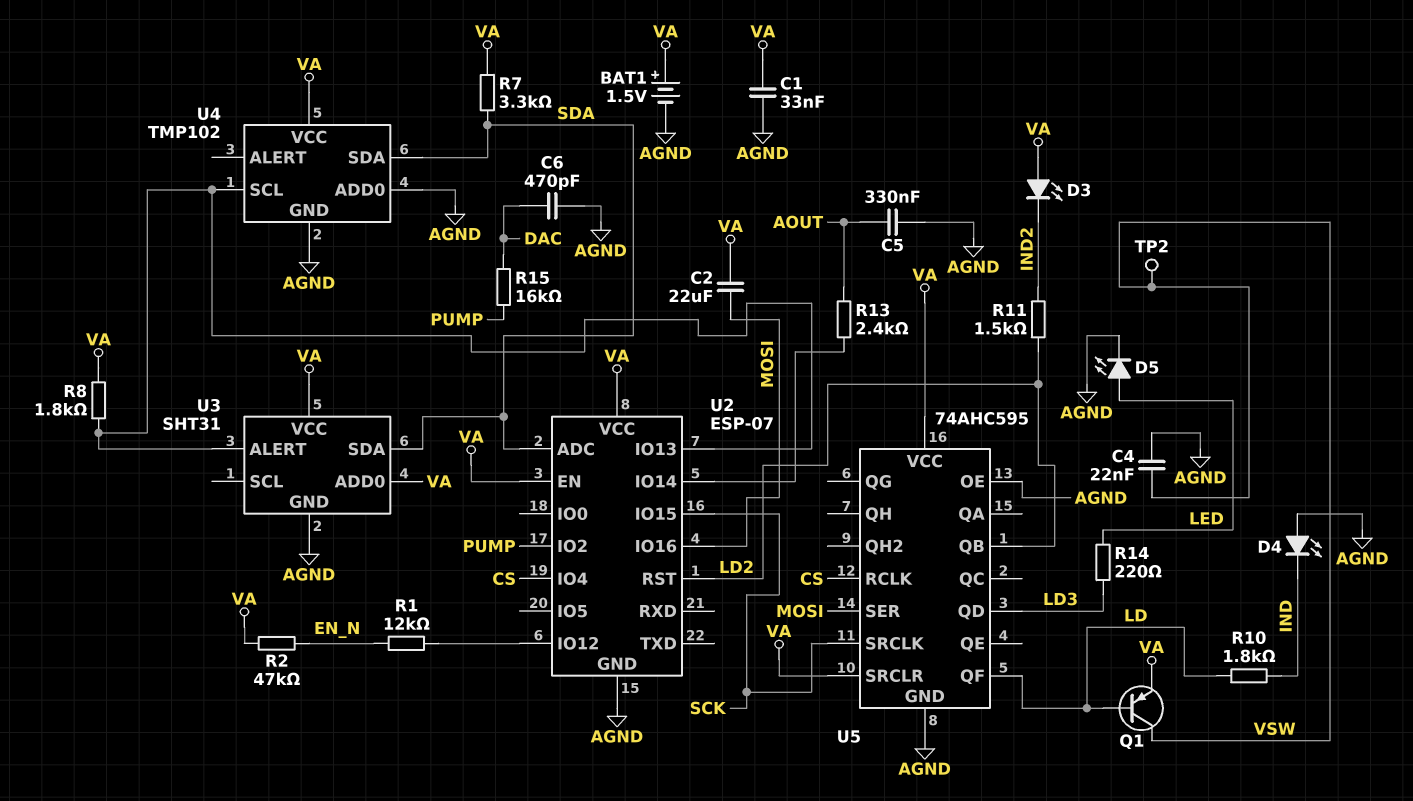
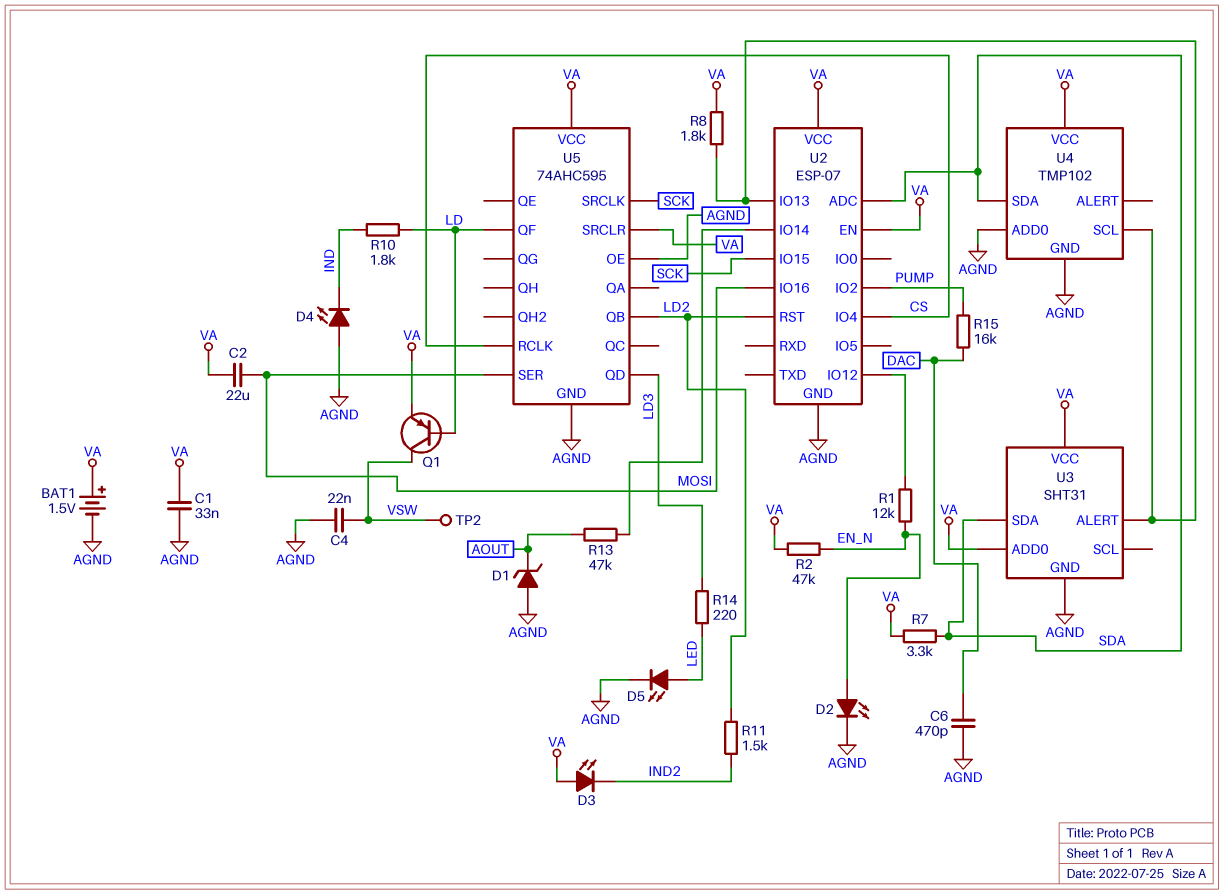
C5: 330nF (AGND, AOUT) -> none
D1: none -> zener (A AGND, K AOUT)
D2: none -> LED (A EN_N, K AGND)
R13: 2.4k (AOUT, U2/IO14) -> 47k (AOUT, U2/IO14)

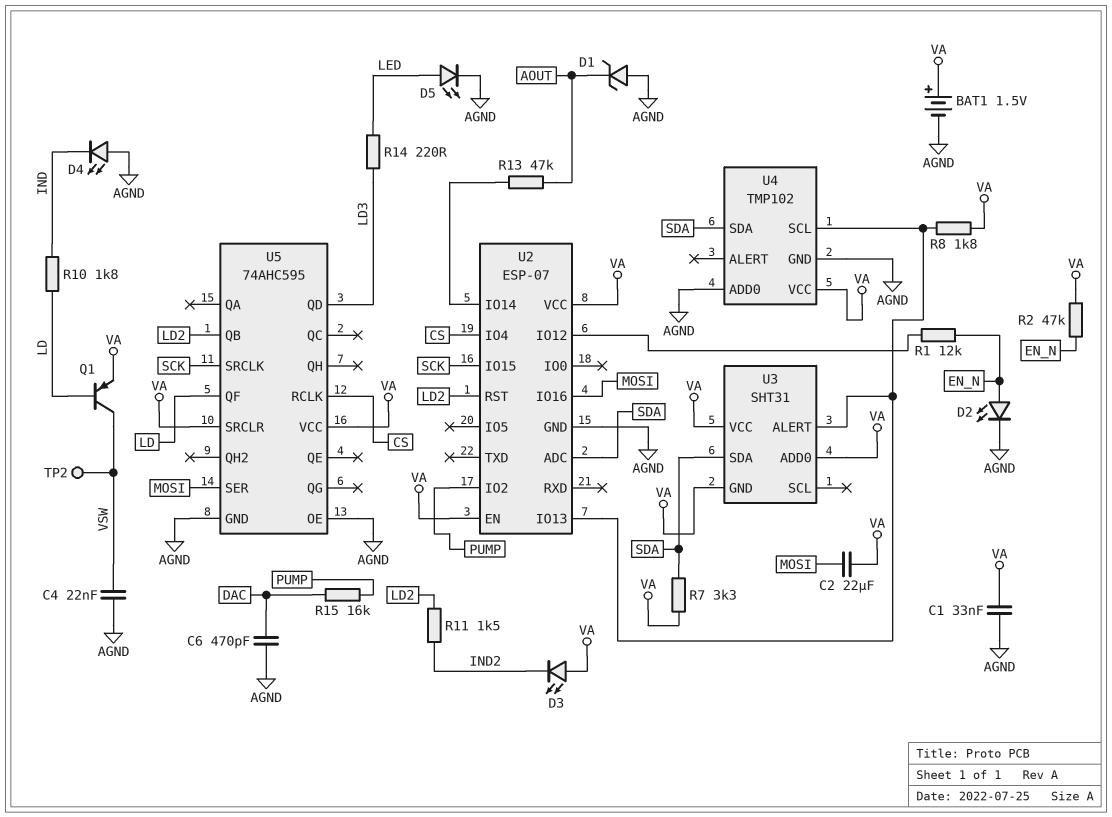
U3 pin GND: AGND -> VA

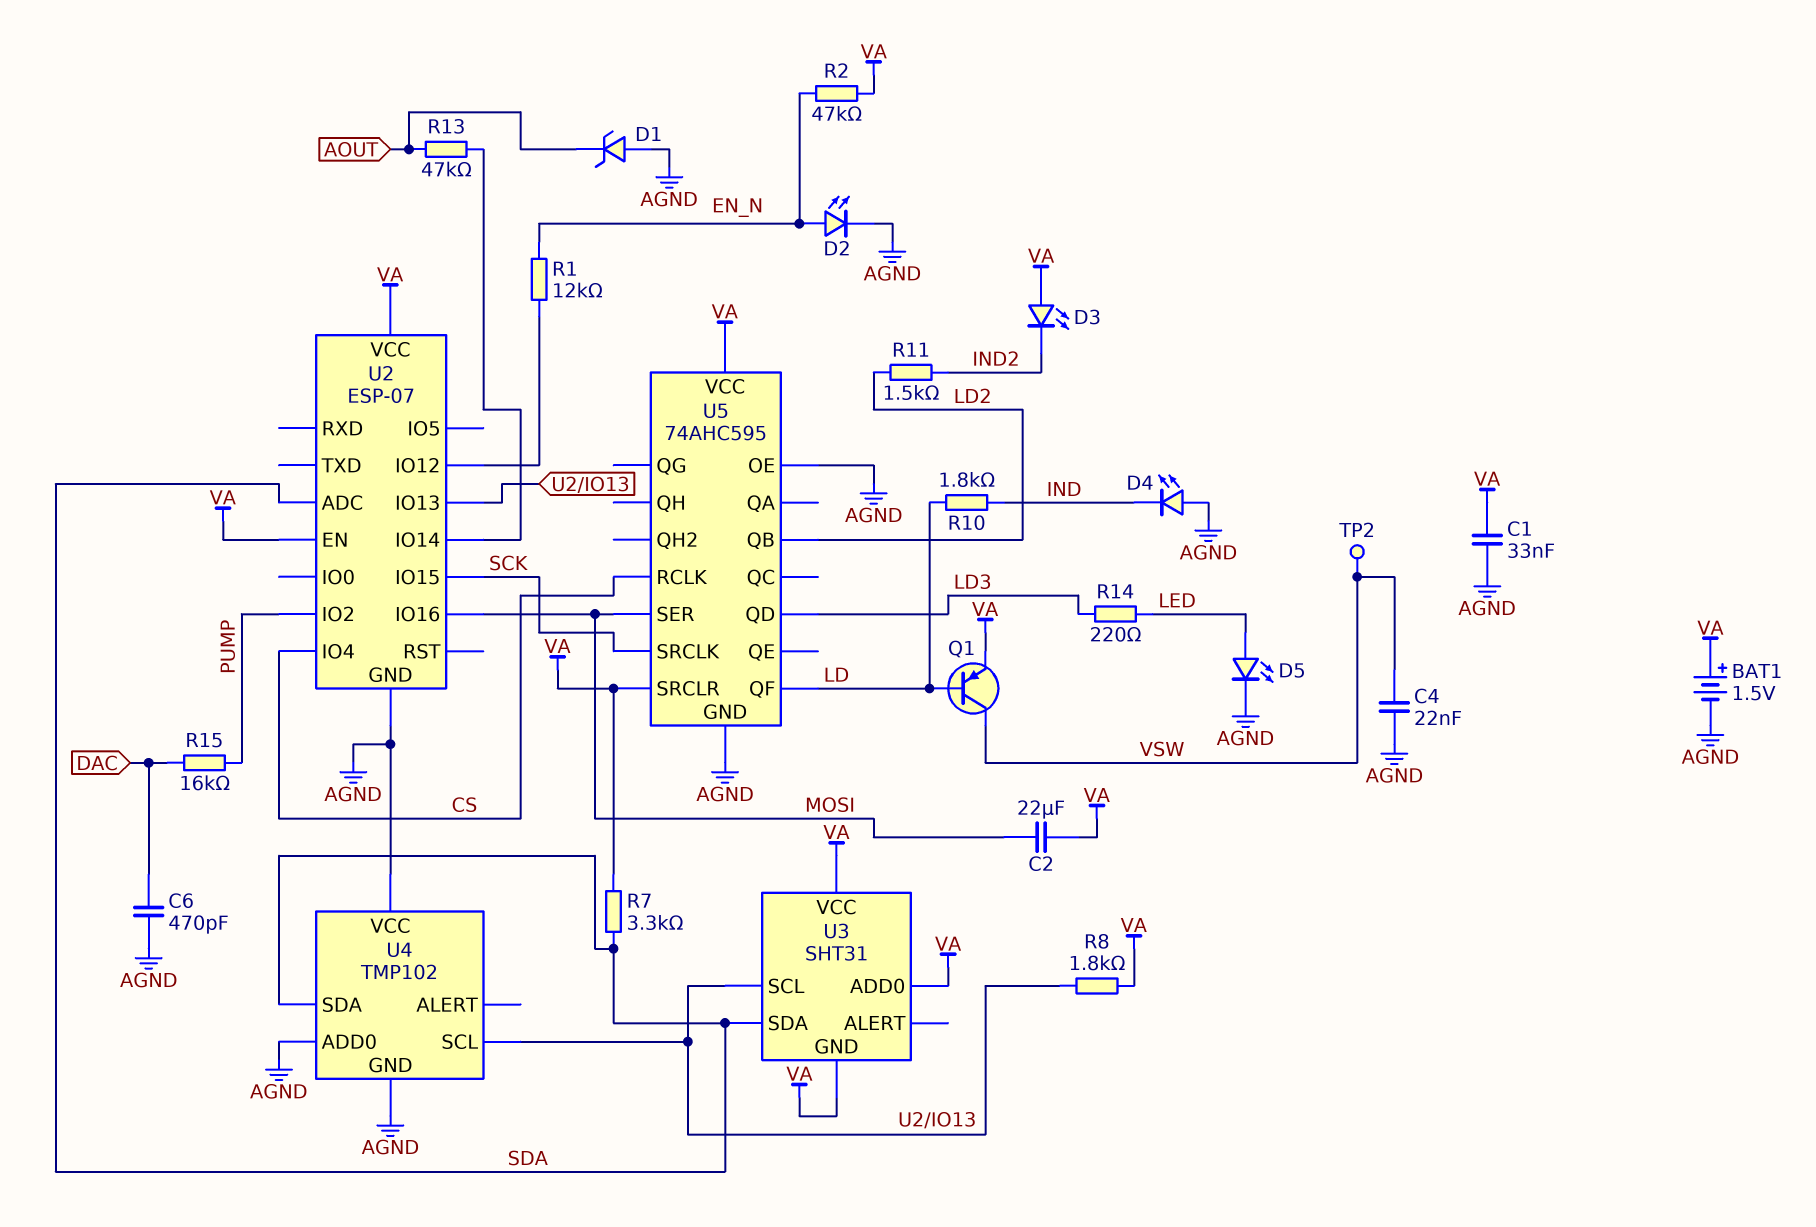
U2 pin RST: LD2 -> none
U3 pin ALERT: U2/IO13 -> none
U3 pin SCL: none -> U2/IO13
U4 pin VCC: VA -> AGND

